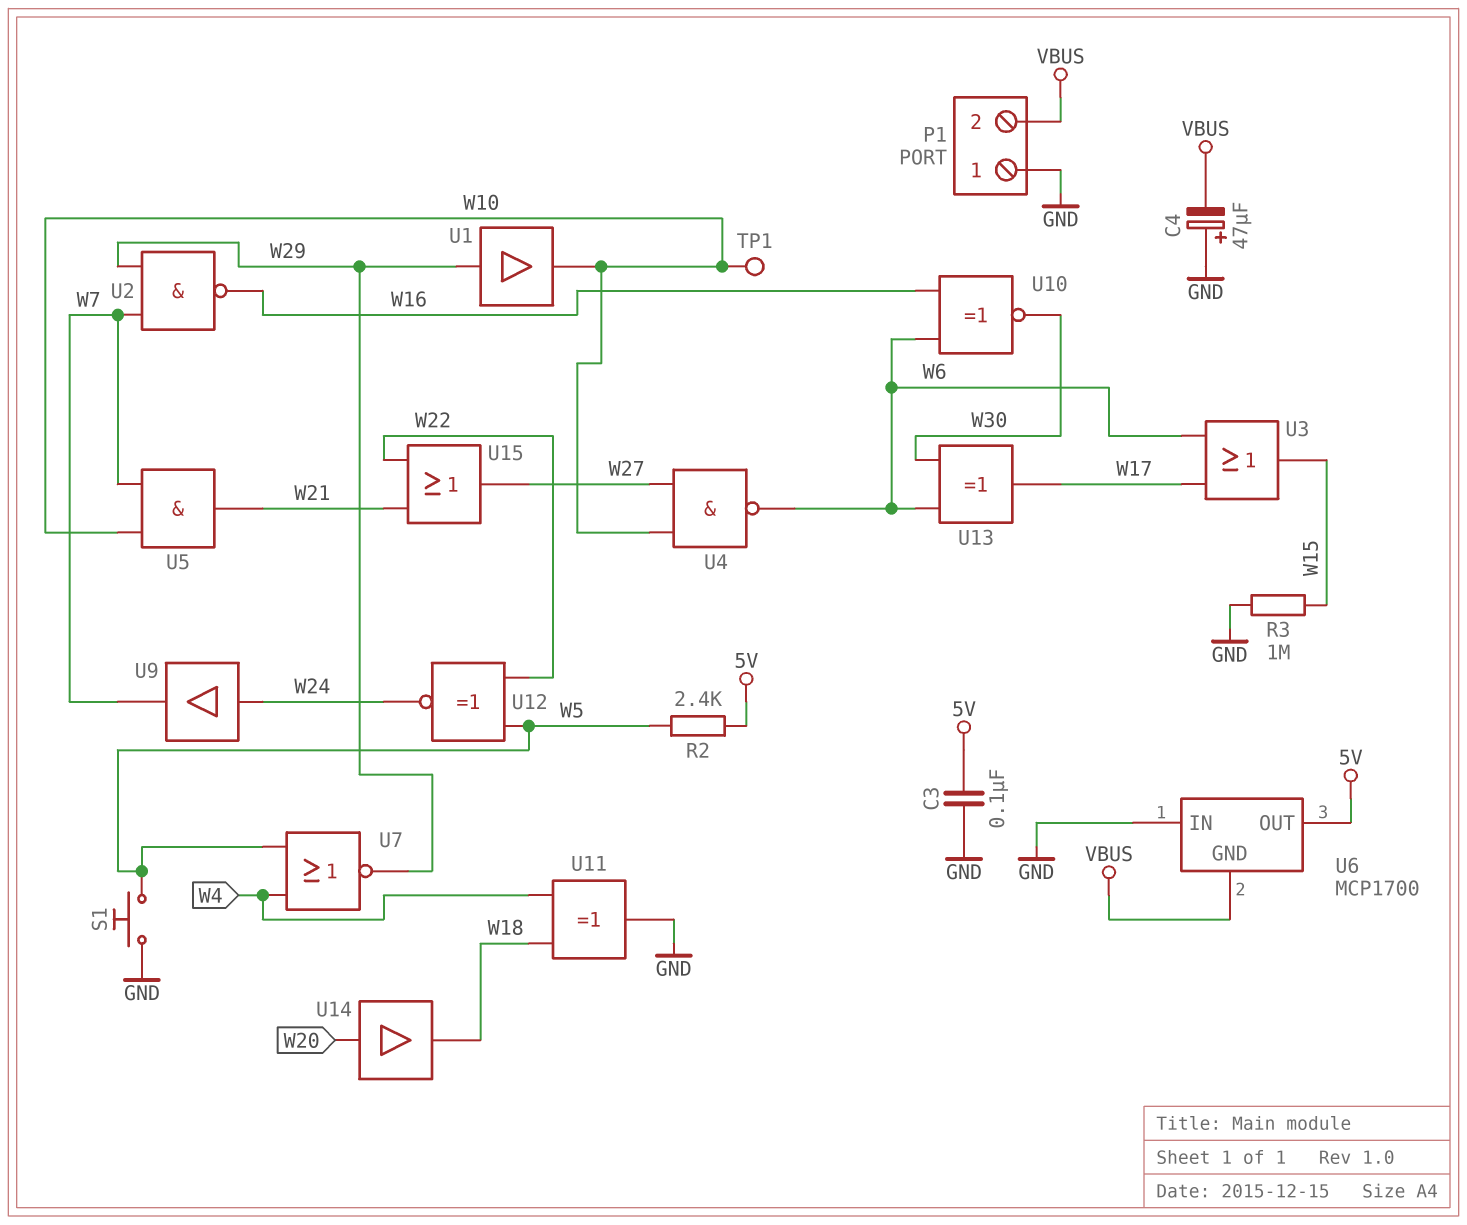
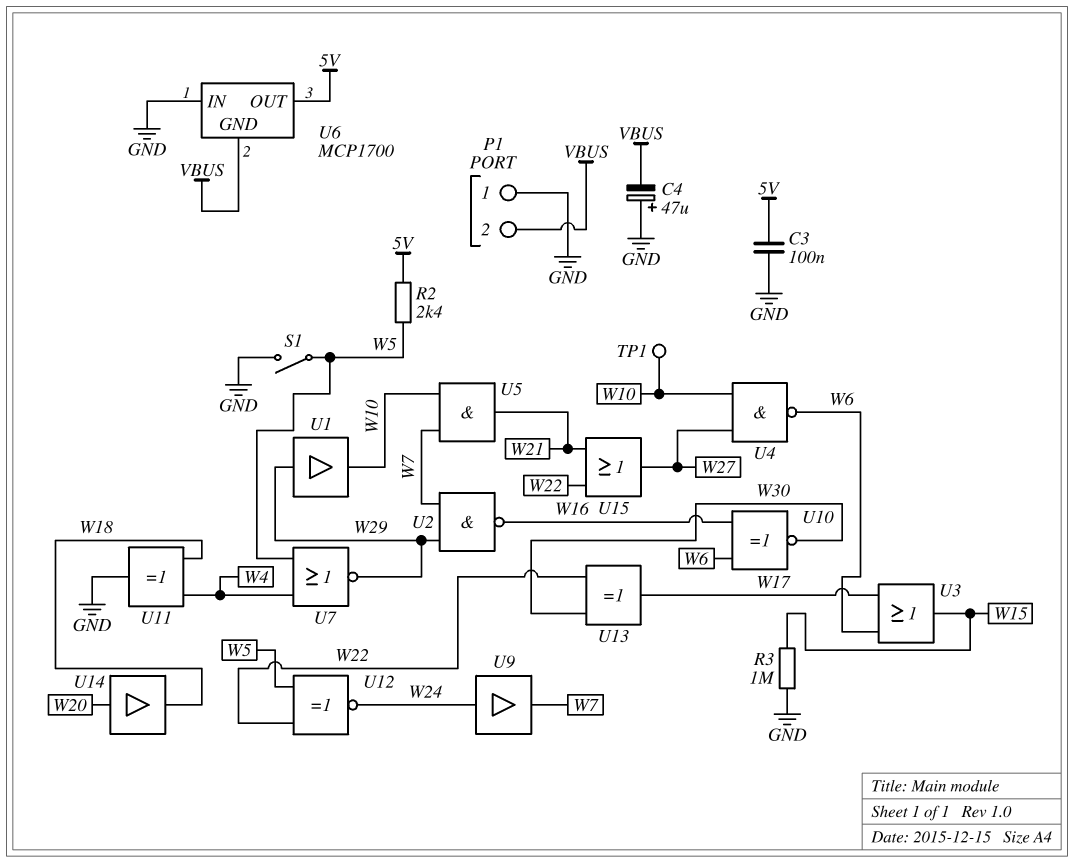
S1: button (GND, W5) -> switch (GND, W5)
U13: XOR (in W6, in W30, out W17) -> XOR (in W22, in W30, out W17)

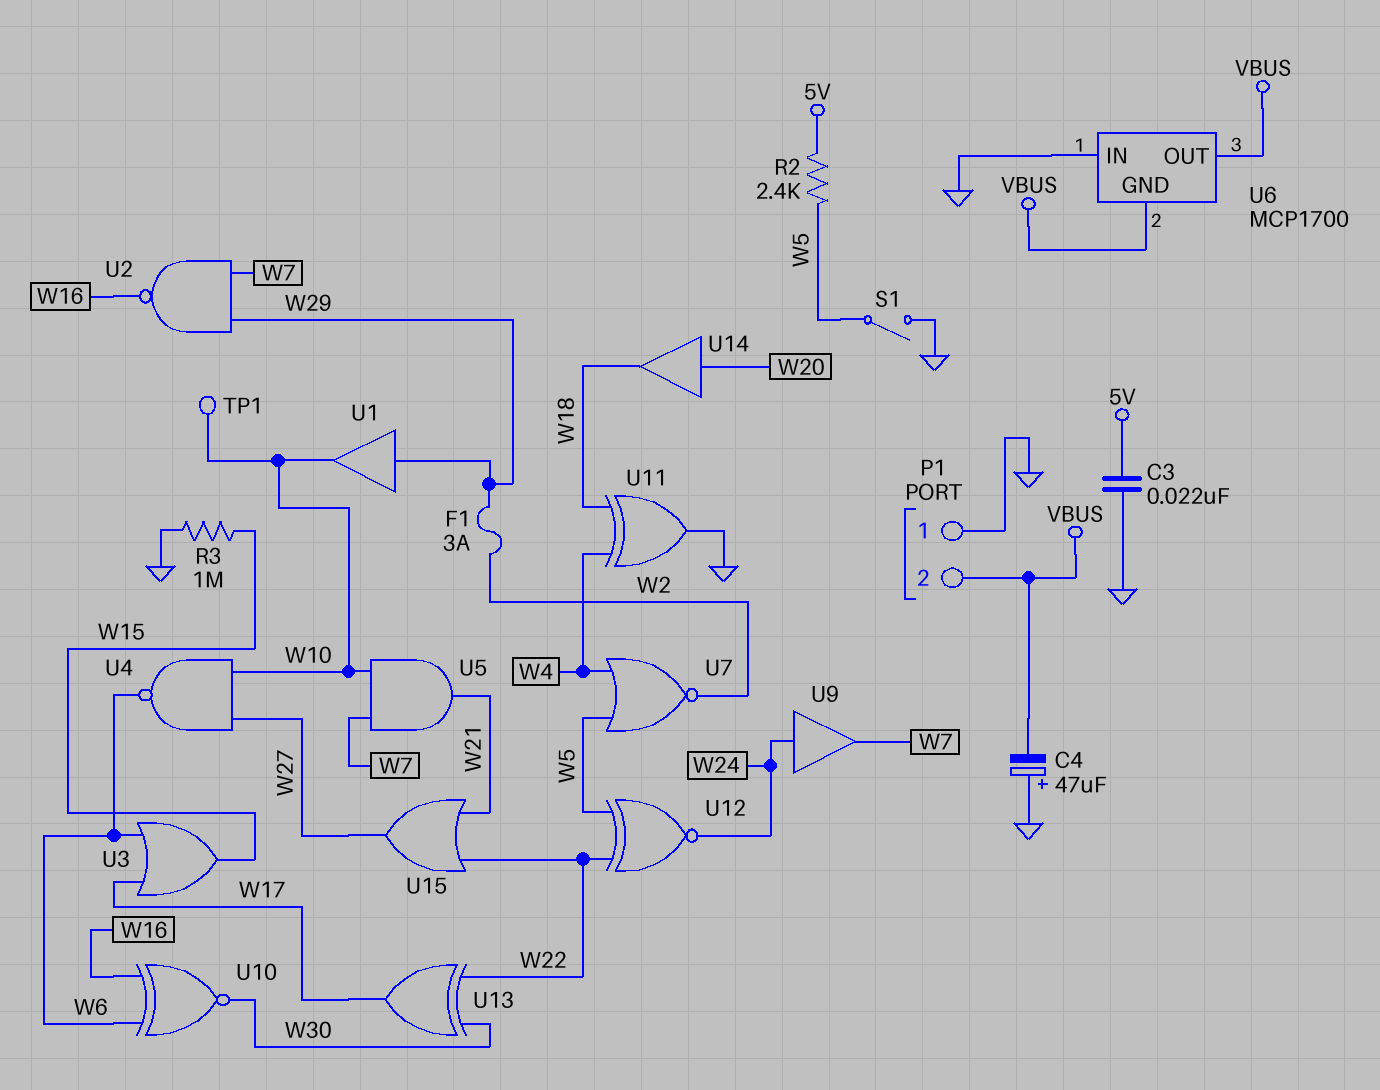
C3: 100nF (5V, GND) -> 22nF (5V, GND)
F1: none -> 3A (W2, W29)
U6 pin OUT: 5V -> VBUS
U7: NOR (in W4, in W5, out W29) -> NOR (in W4, in W5, out W2)

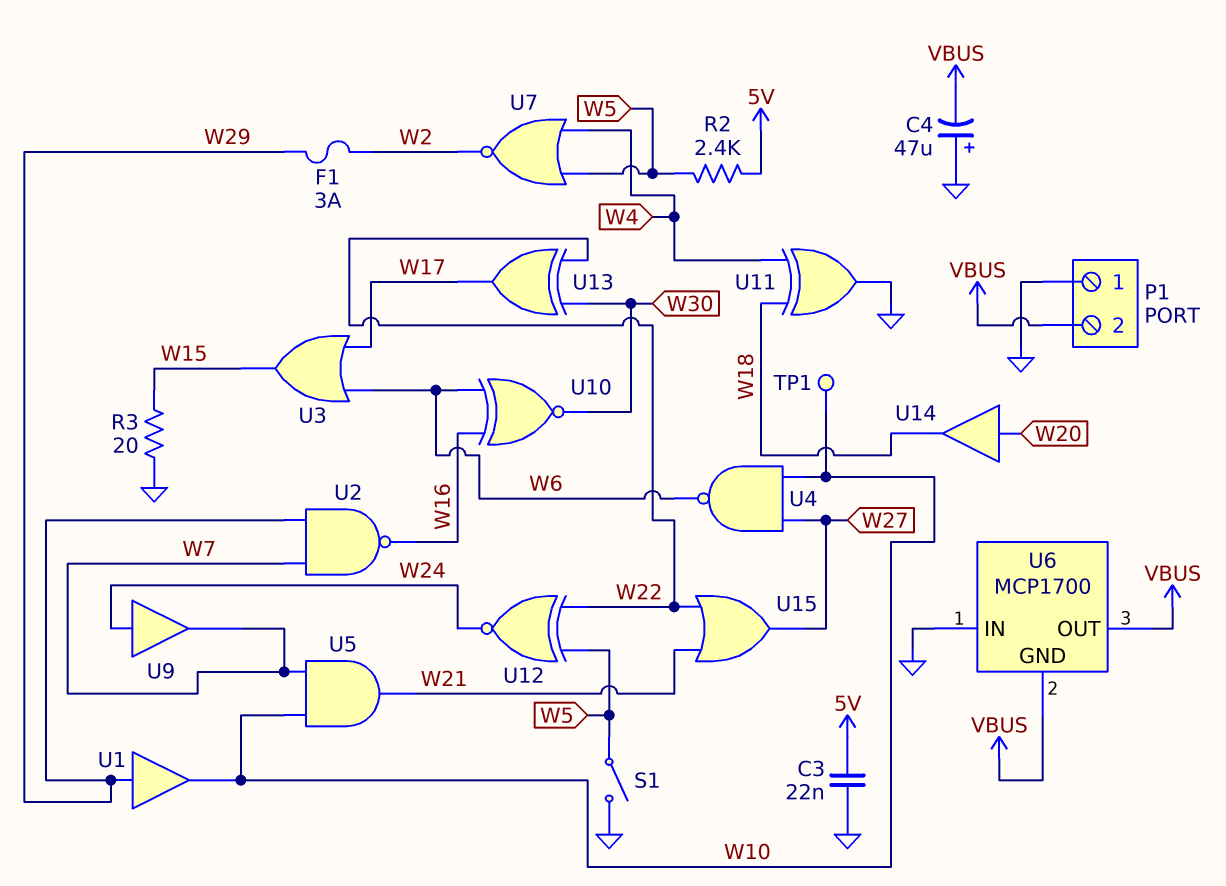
R3: 1M (GND, W15) -> 20 (GND, W15)

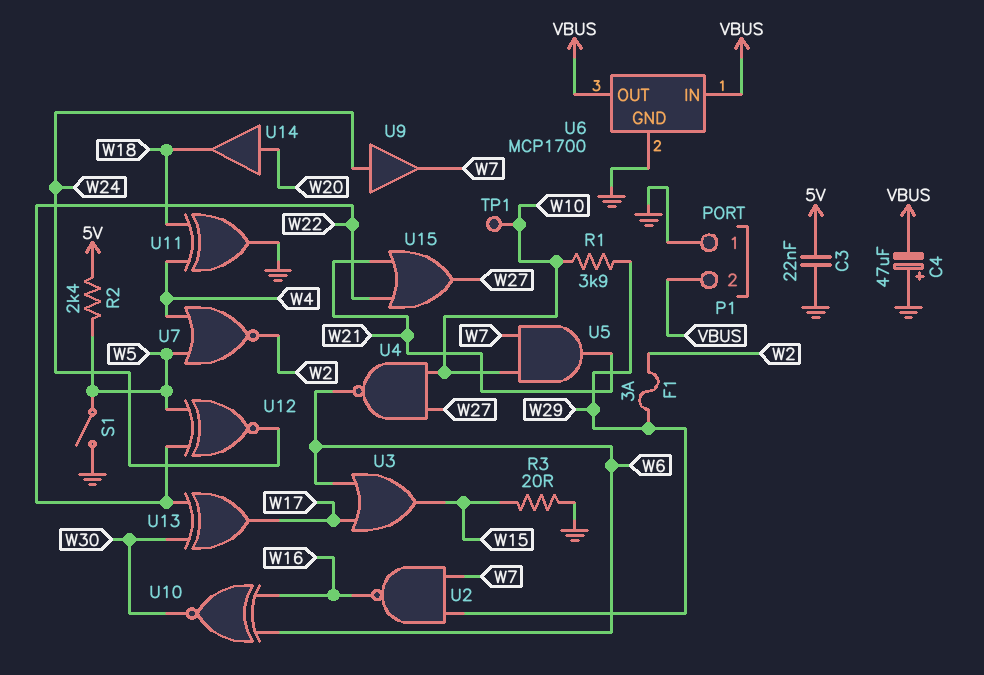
R1: none -> 3.9k (W10, W29)
U1: buffer (in W29, out W10) -> none
U6 pin GND: VBUS -> GND
U6 pin IN: GND -> VBUS

